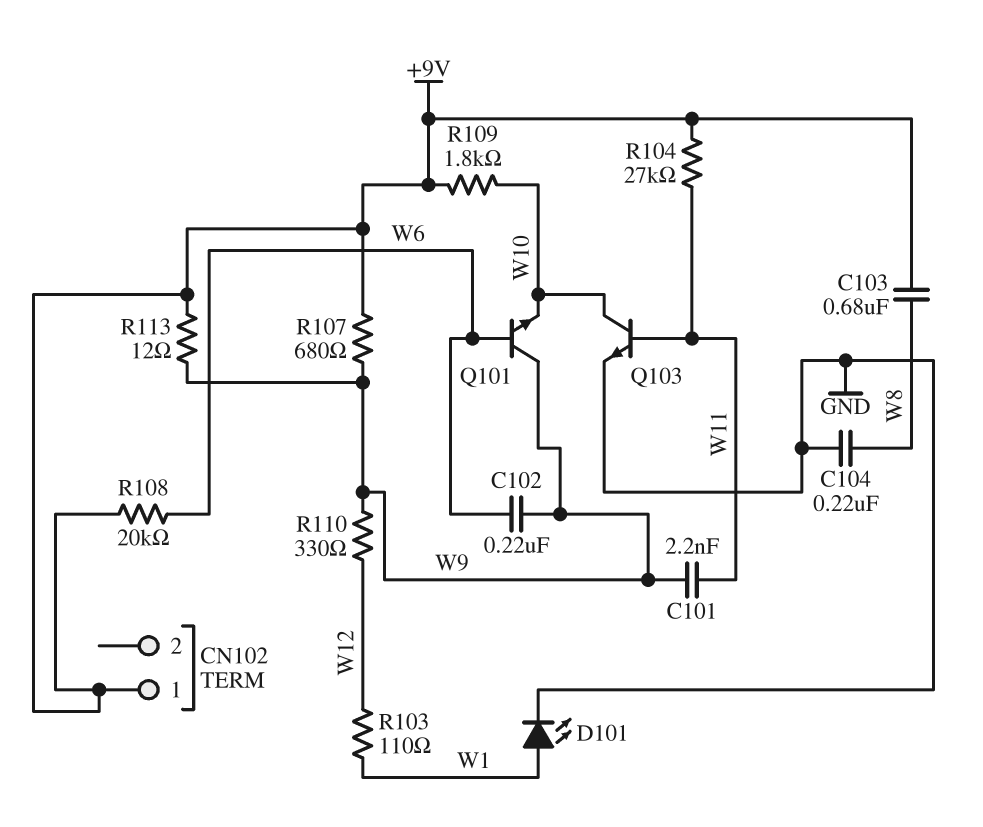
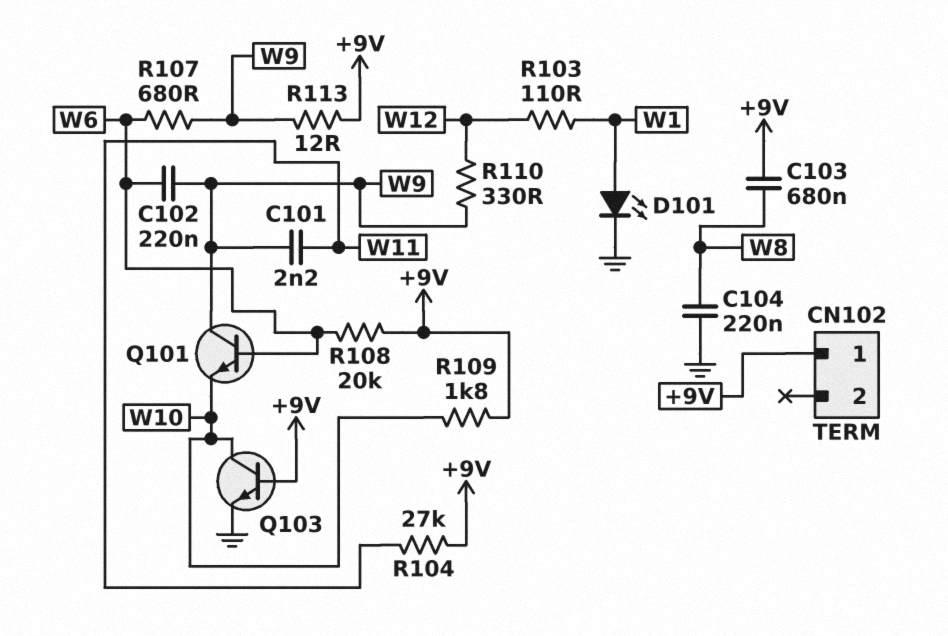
Q103: NPN (B W11, C W10, E GND) -> NPN (B +9V, C W10, E GND)
R107: 680 (+9V, W9) -> 680 (W6, W9)

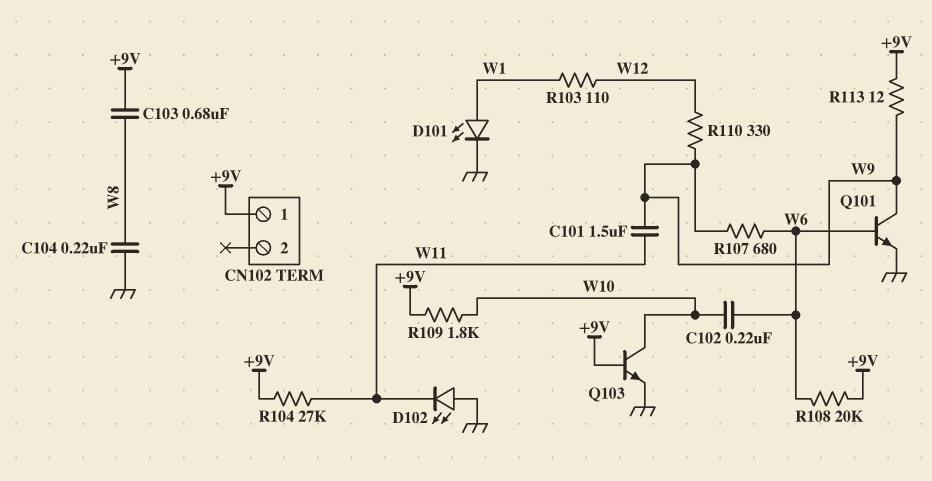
C101: 2.2nF (W9, W11) -> 1.5uF (W9, W11)
C102: 220nF (W6, W9) -> 220nF (W6, W10)
D102: none -> LED (A GND, K W11)
Q101: NPN (B W6, C W9, E W10) -> NPN (B W6, C W9, E GND)

